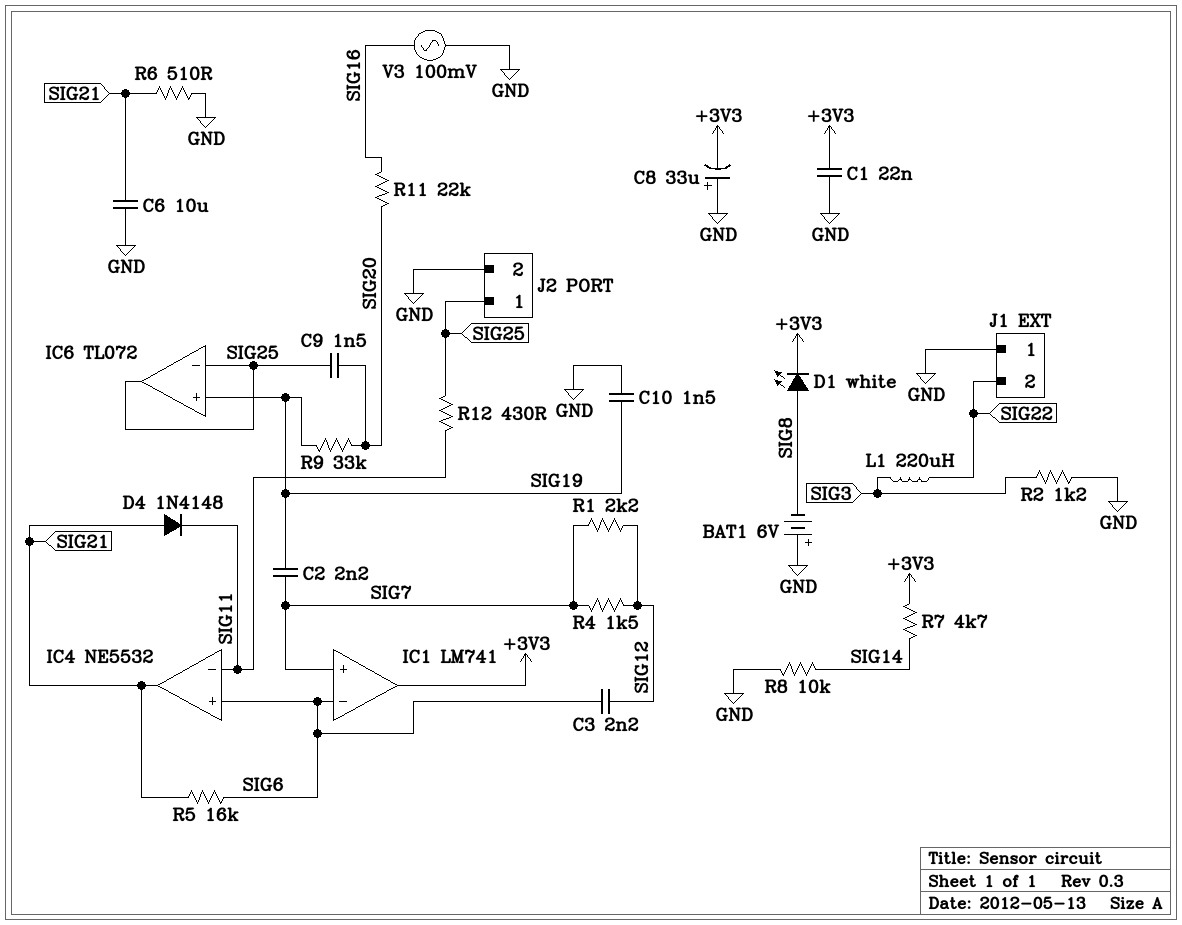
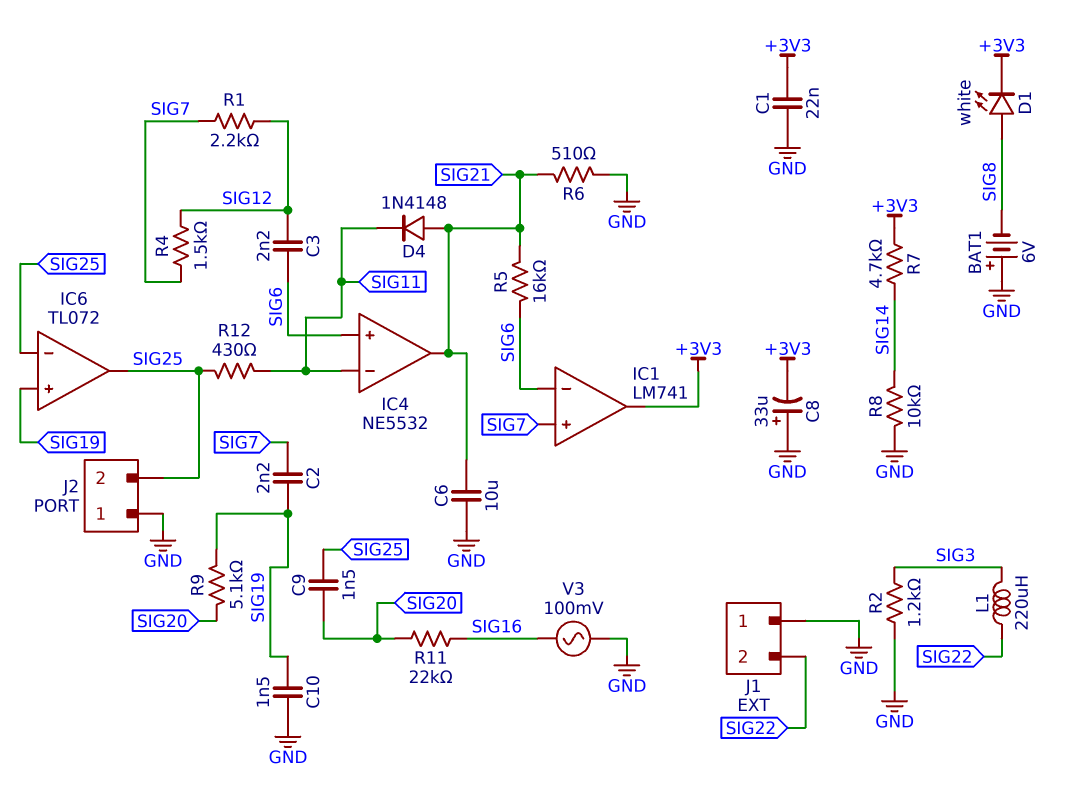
J2 pin 1: SIG25 -> GND
J2 pin 2: GND -> SIG25
R9: 33k (SIG19, SIG20) -> 5.1k (SIG19, SIG20)

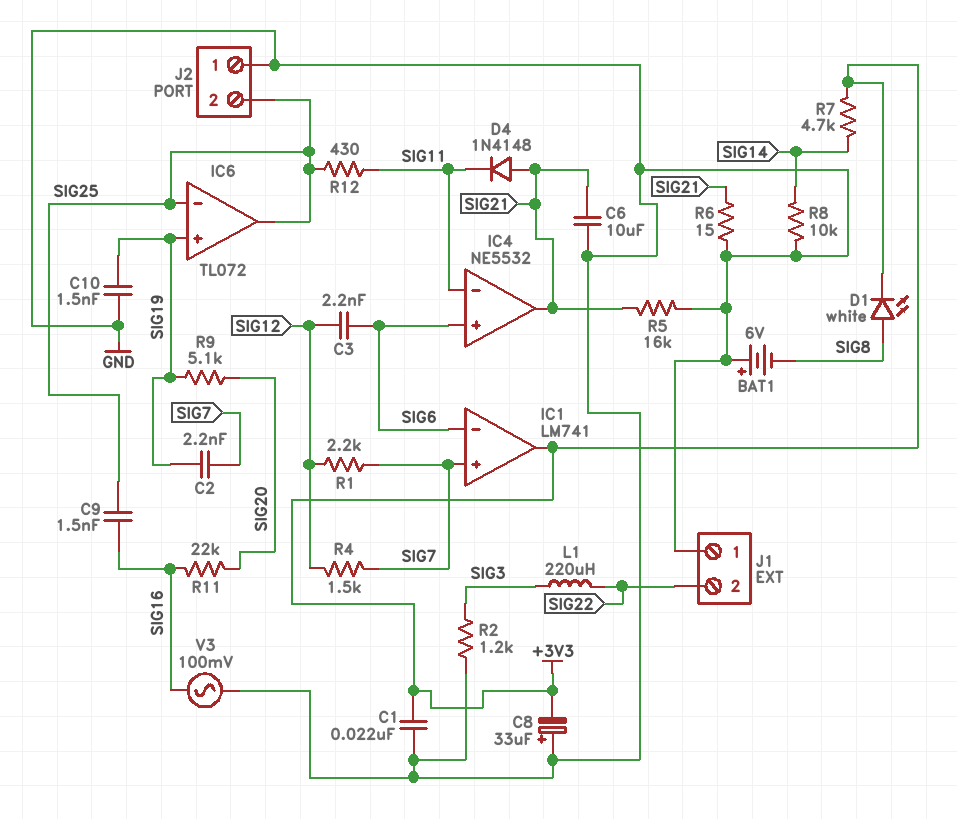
C9: 1.5nF (SIG20, SIG25) -> 1.5nF (SIG16, SIG25)
R5: 16k (SIG6, SIG21) -> 16k (GND, SIG21)
R6: 510 (GND, SIG21) -> 15 (GND, SIG21)

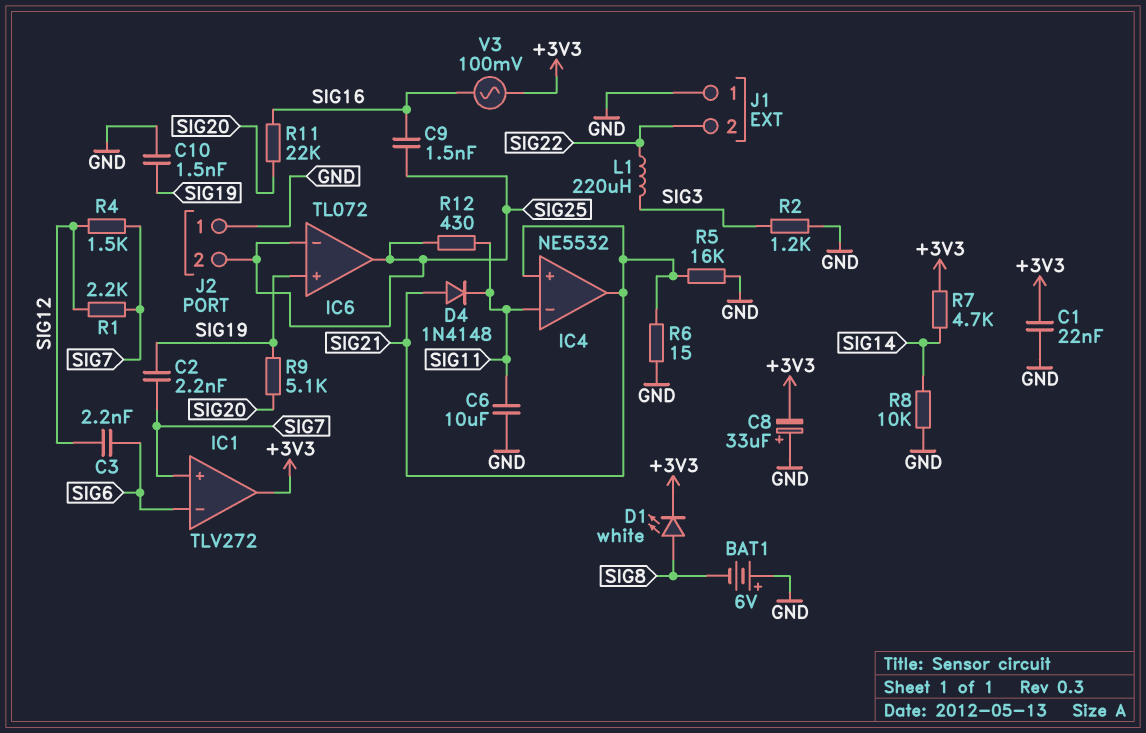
C6: 10uF (GND, SIG21) -> 10uF (GND, SIG11)
IC1: LM741 -> TLV272
IC4 pin in+: SIG6 -> SIG21
V3: AC 100mV (GND, SIG16) -> AC 100mV (+3V3, SIG16)

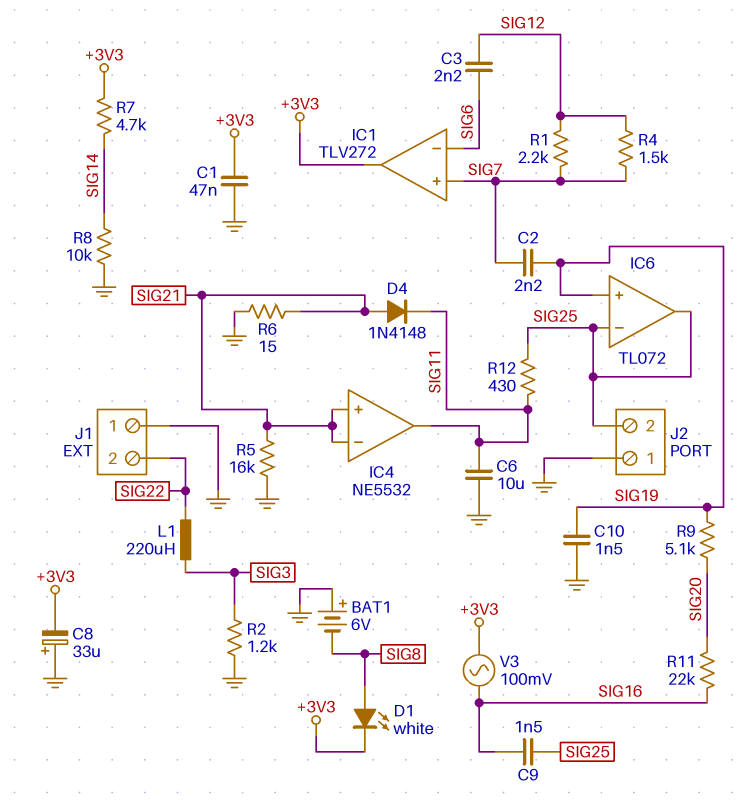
C1: 22nF (+3V3, GND) -> 47nF (+3V3, GND)
IC4 pin in-: SIG11 -> SIG21
IC4 pin out: SIG21 -> SIG11

